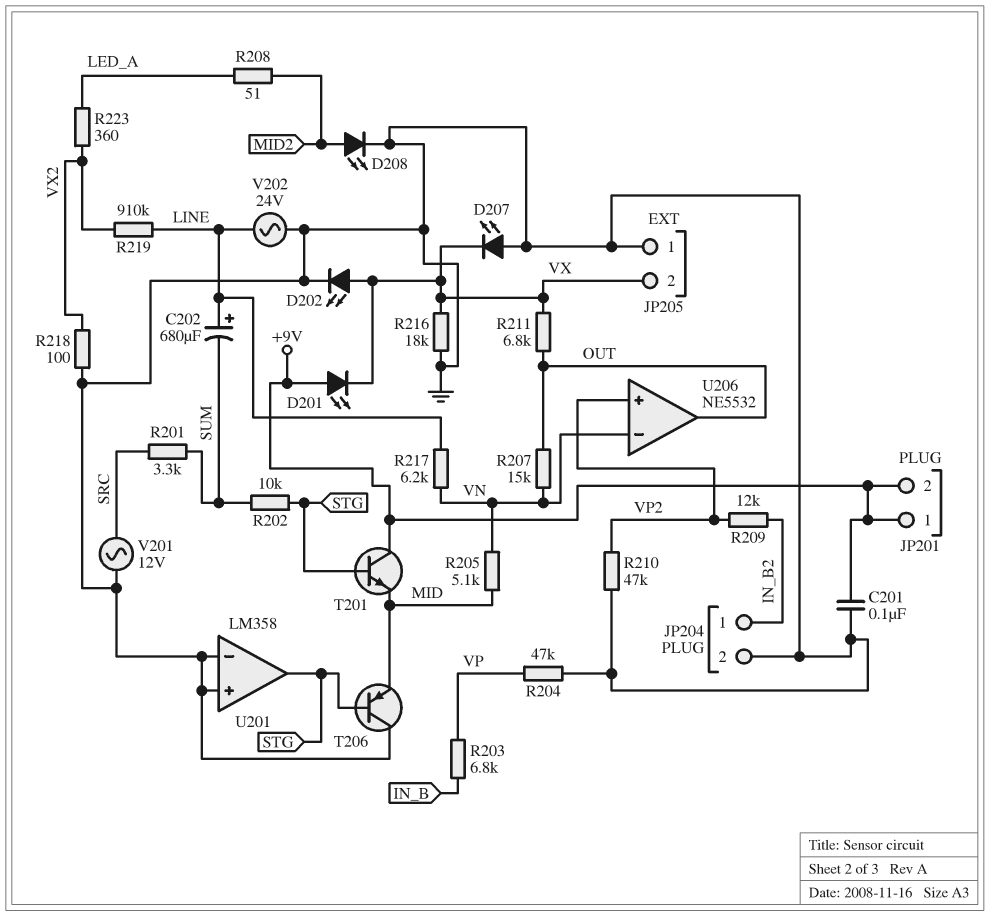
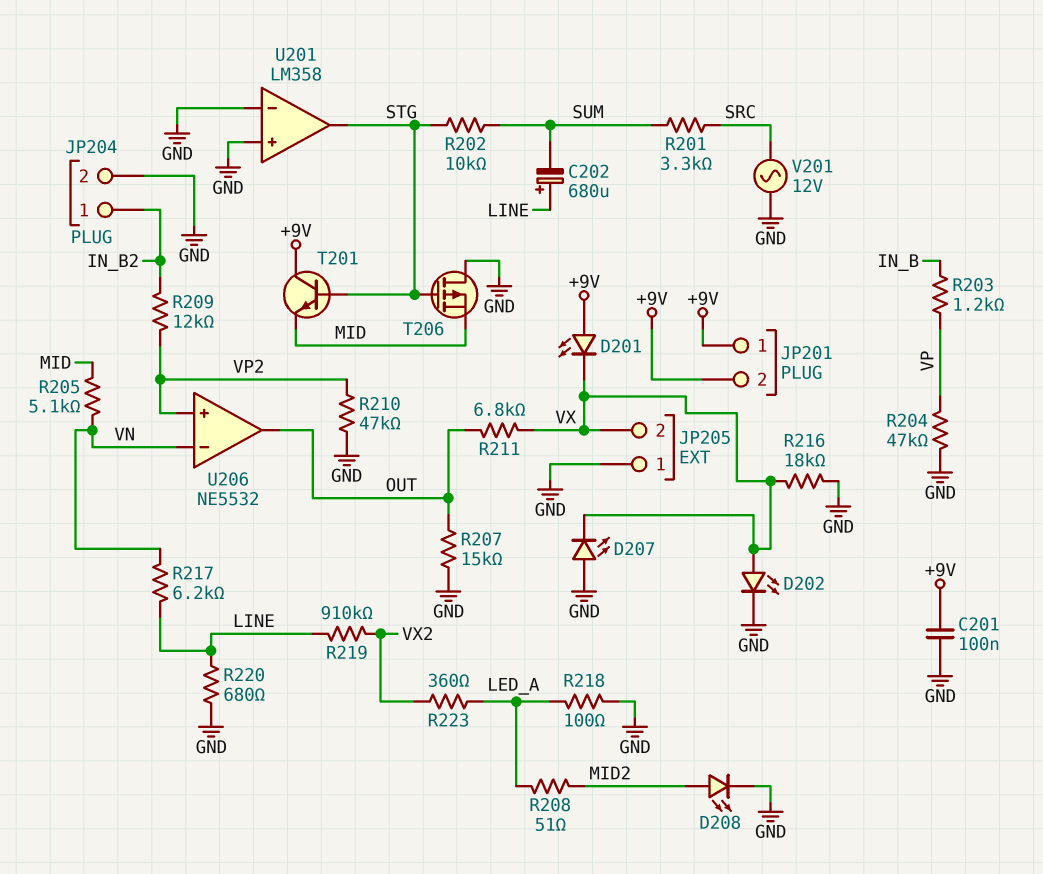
R203: 6.8k (IN_B, VP) -> 1.2k (IN_B, VP)
R207: 15k (OUT, VN) -> 15k (GND, OUT)
R218: 100 (GND, VX2) -> 100 (GND, LED_A)
R220: none -> 680 (GND, LINE)
T206: PNP (B STG, C GND, E MID) -> PMOS (G STG, D GND, S MID)
V202: AC 24V (GND, LINE) -> none

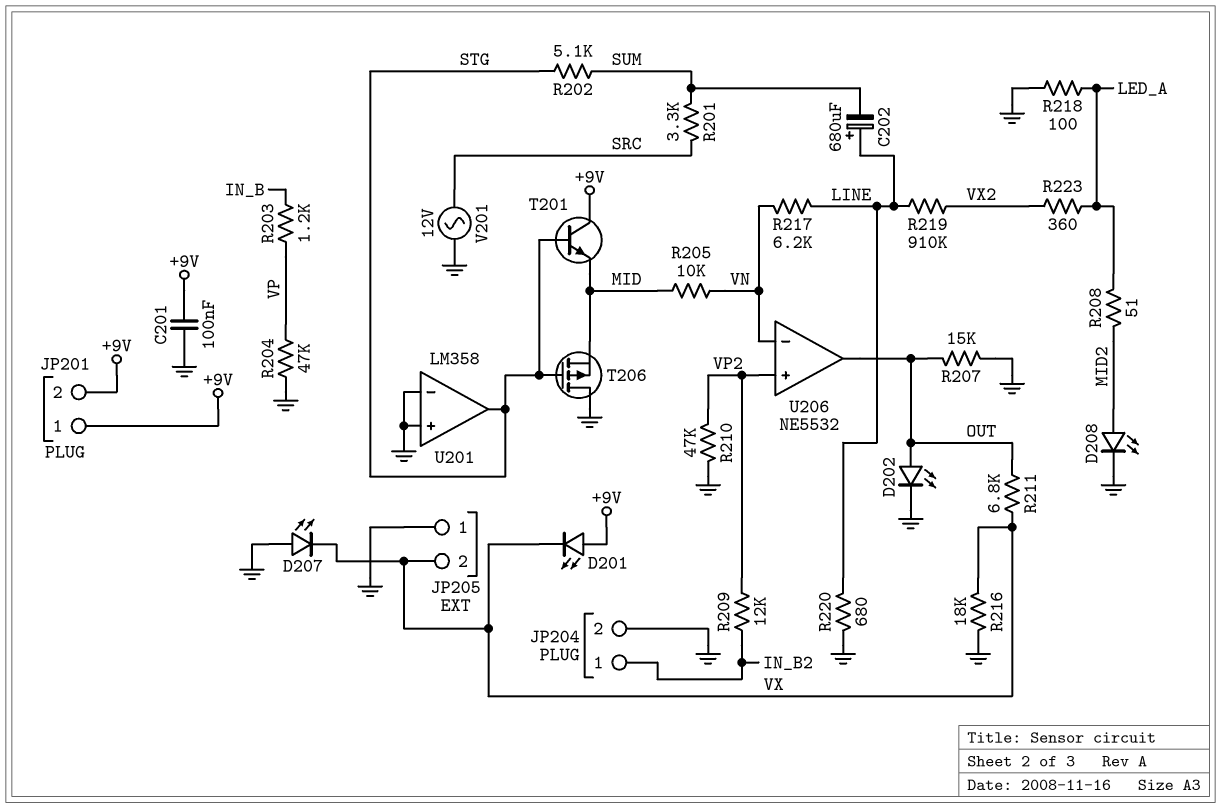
D202: LED (A VX, K GND) -> LED (A OUT, K GND)
R202: 10k (STG, SUM) -> 5.1k (STG, SUM)
R205: 5.1k (MID, VN) -> 10k (MID, VN)

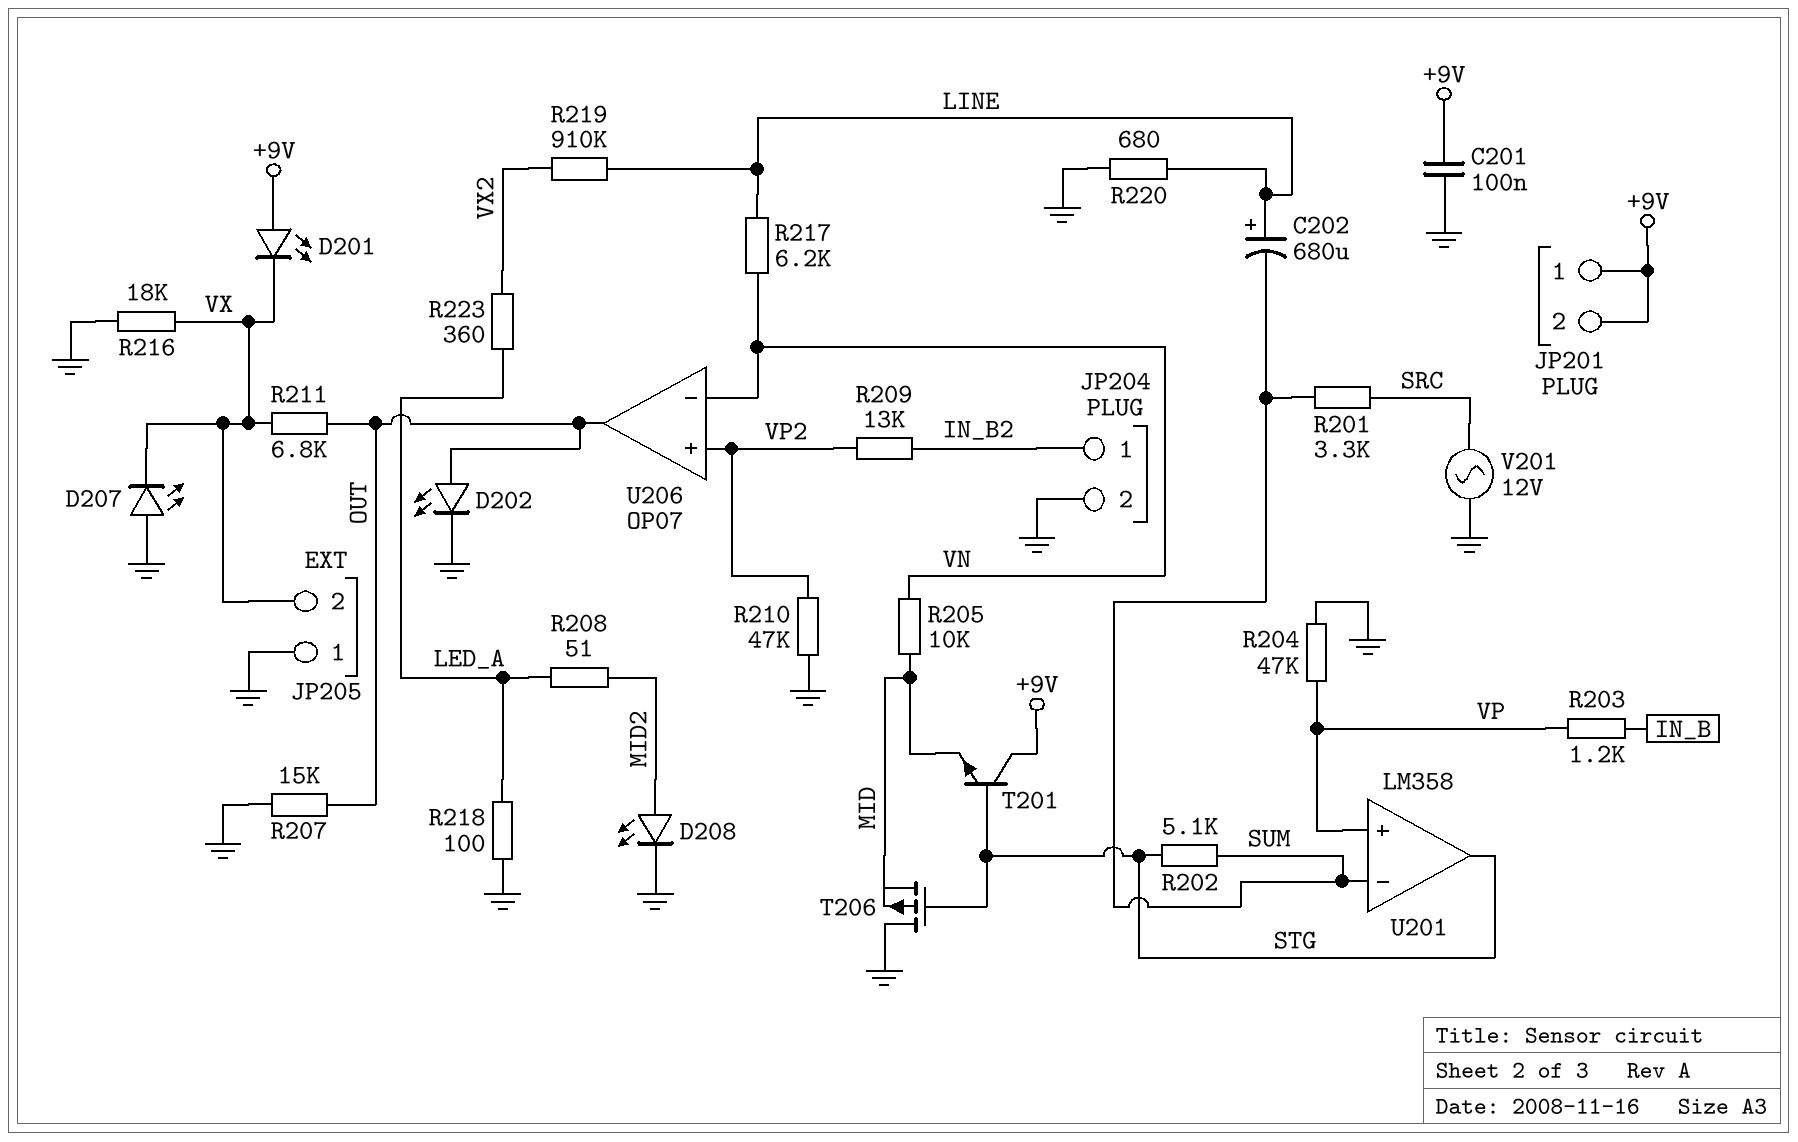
R209: 12k (IN_B2, VP2) -> 13k (IN_B2, VP2)
U201 pin in+: GND -> VP
U201 pin in-: GND -> SUM
U206: NE5532 -> OP07

